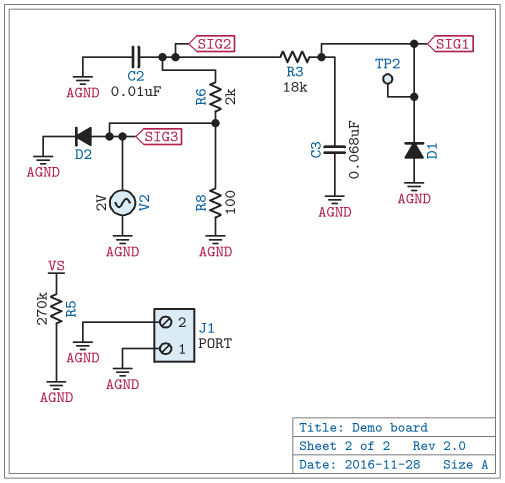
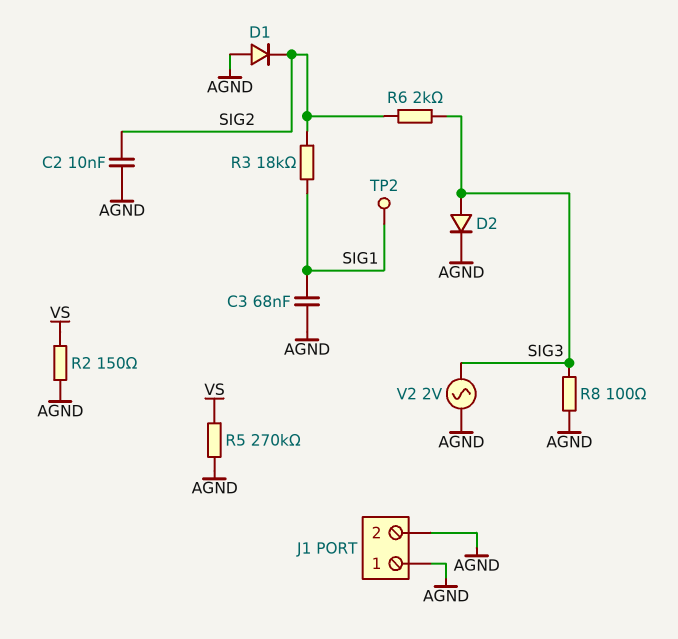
D1: diode (A AGND, K SIG1) -> diode (A AGND, K SIG2)
R2: none -> 150 (AGND, VS)

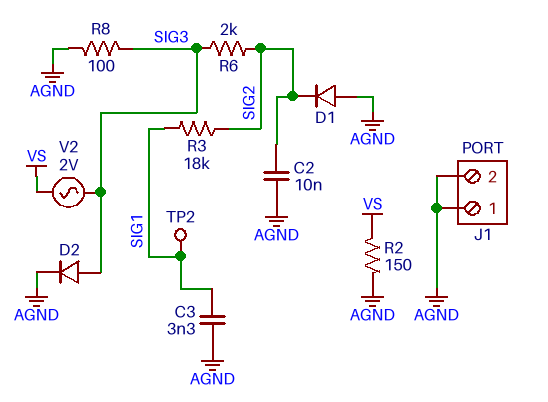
C3: 68nF (AGND, SIG1) -> 3.3nF (AGND, SIG1)
R5: 270k (AGND, VS) -> none
V2: AC 2V (AGND, SIG3) -> AC 2V (SIG3, VS)

